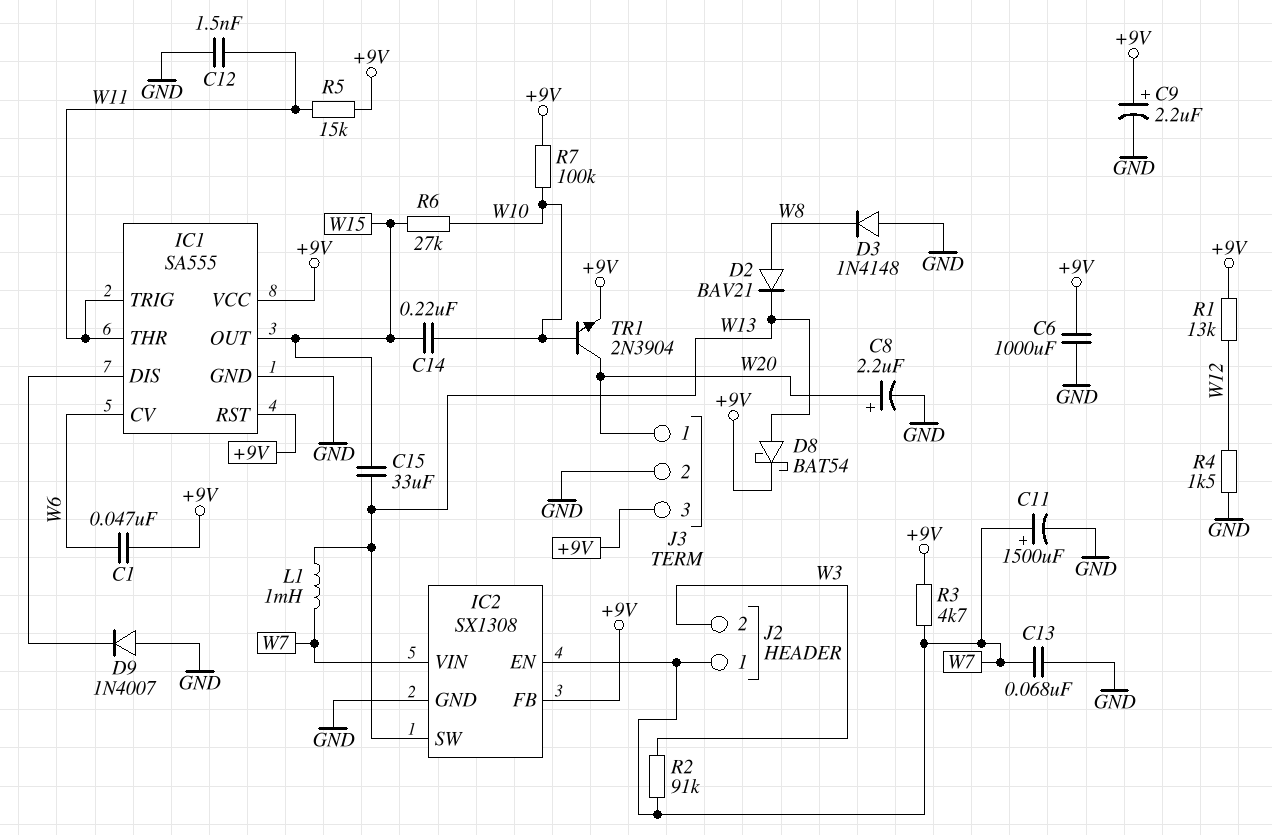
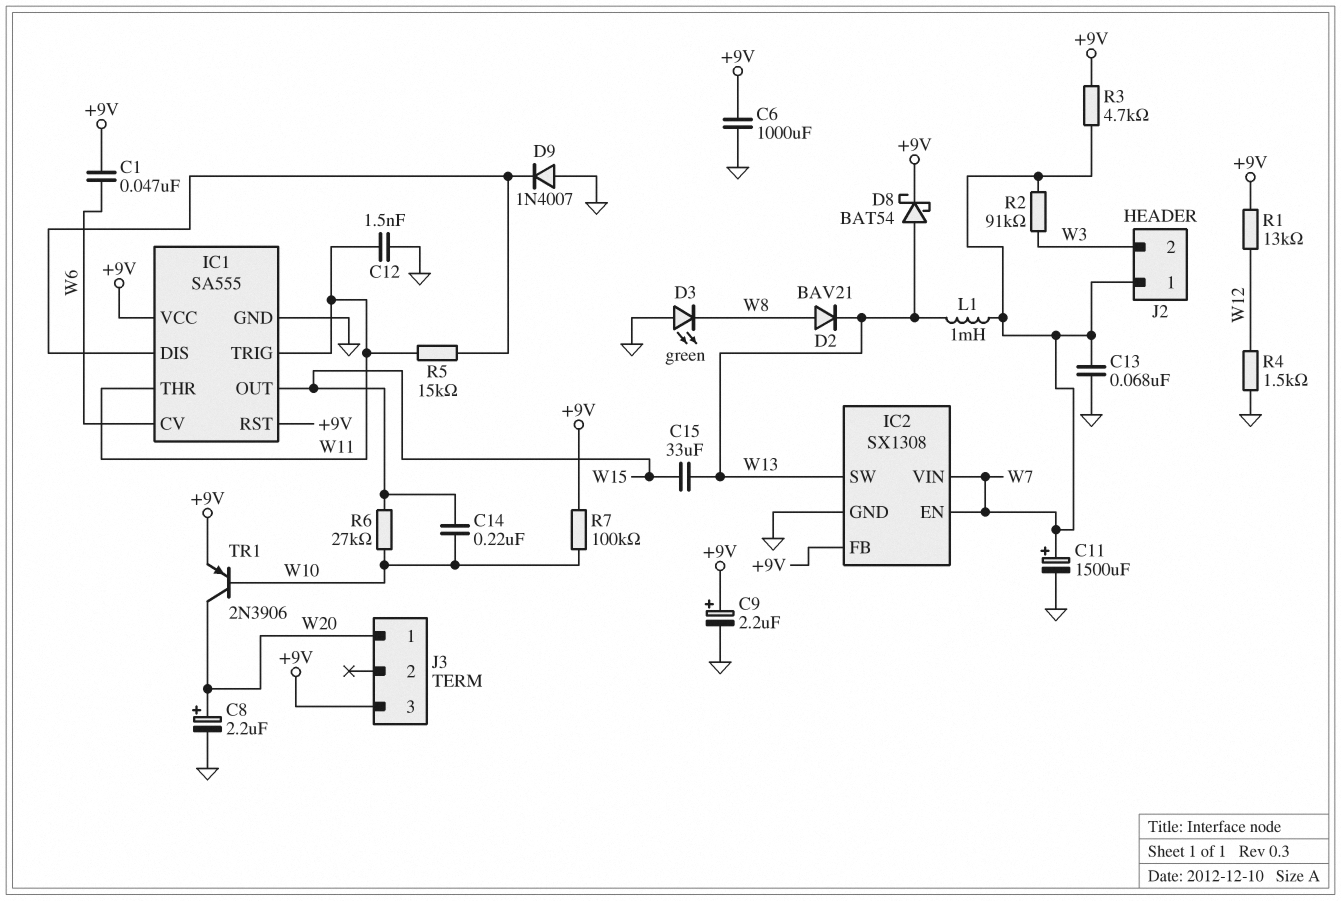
D3: diode 1N4148 (A GND, K W8) -> LED green (A GND, K W8)
J3 pin 2: GND -> none
R5: 15k (+9V, W11) -> 15k (IC1/DIS, W11)
TR1: NPN 2N3904 (B W10, C W20, E +9V) -> PNP 2N3906 (B W10, C W20, E +9V)

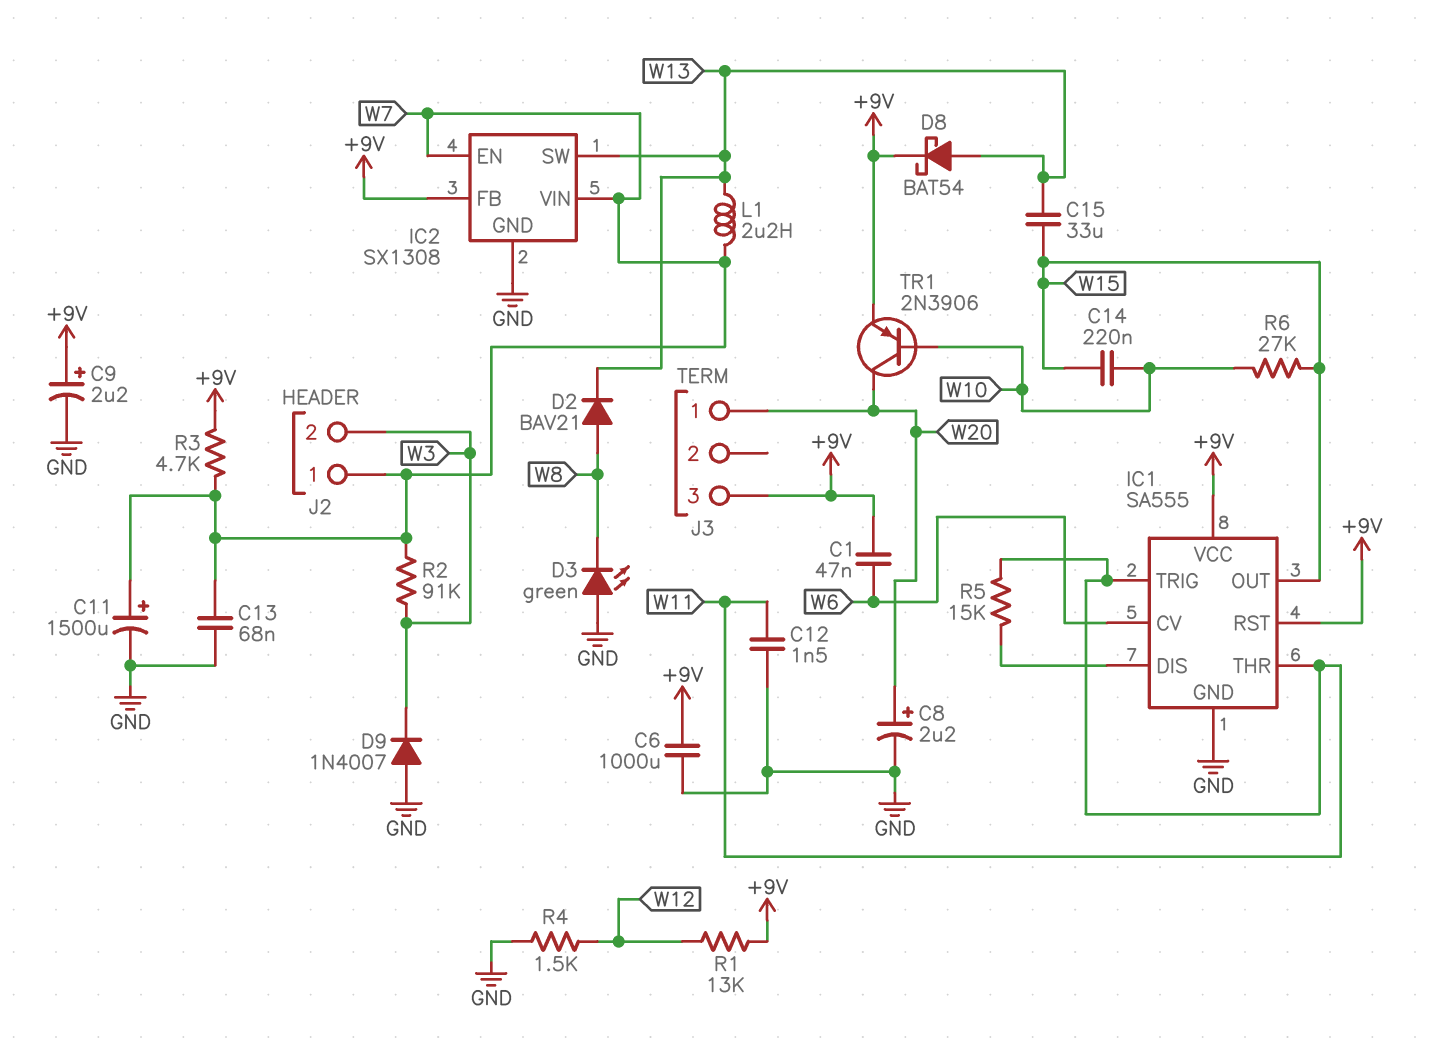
D9: diode 1N4007 (A GND, K IC1/DIS) -> diode 1N4007 (A GND, K W3)
L1: 1mH (W7, W13) -> 2.2uH (W7, W13)
R7: 100k (+9V, W10) -> none

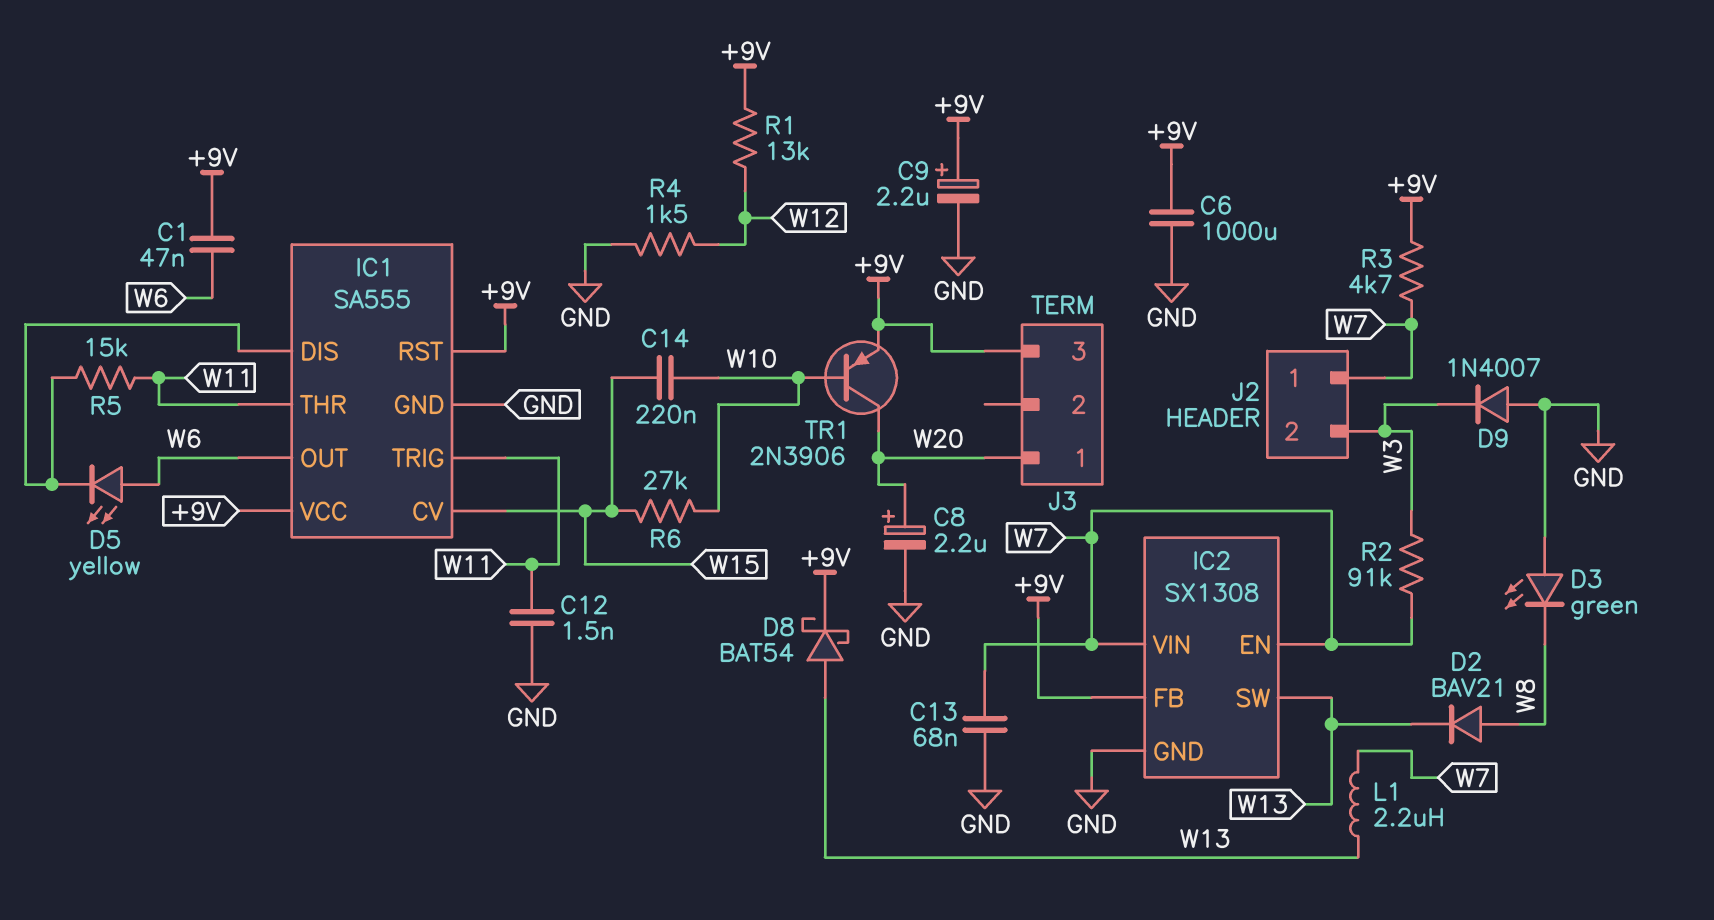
C11: 1500uF (plus W7, minus GND) -> none
C15: 33uF (W13, W15) -> none
D5: none -> LED yellow (A W6, K IC1/DIS)
IC1 pin CV: W6 -> W15
IC1 pin OUT: W15 -> W6

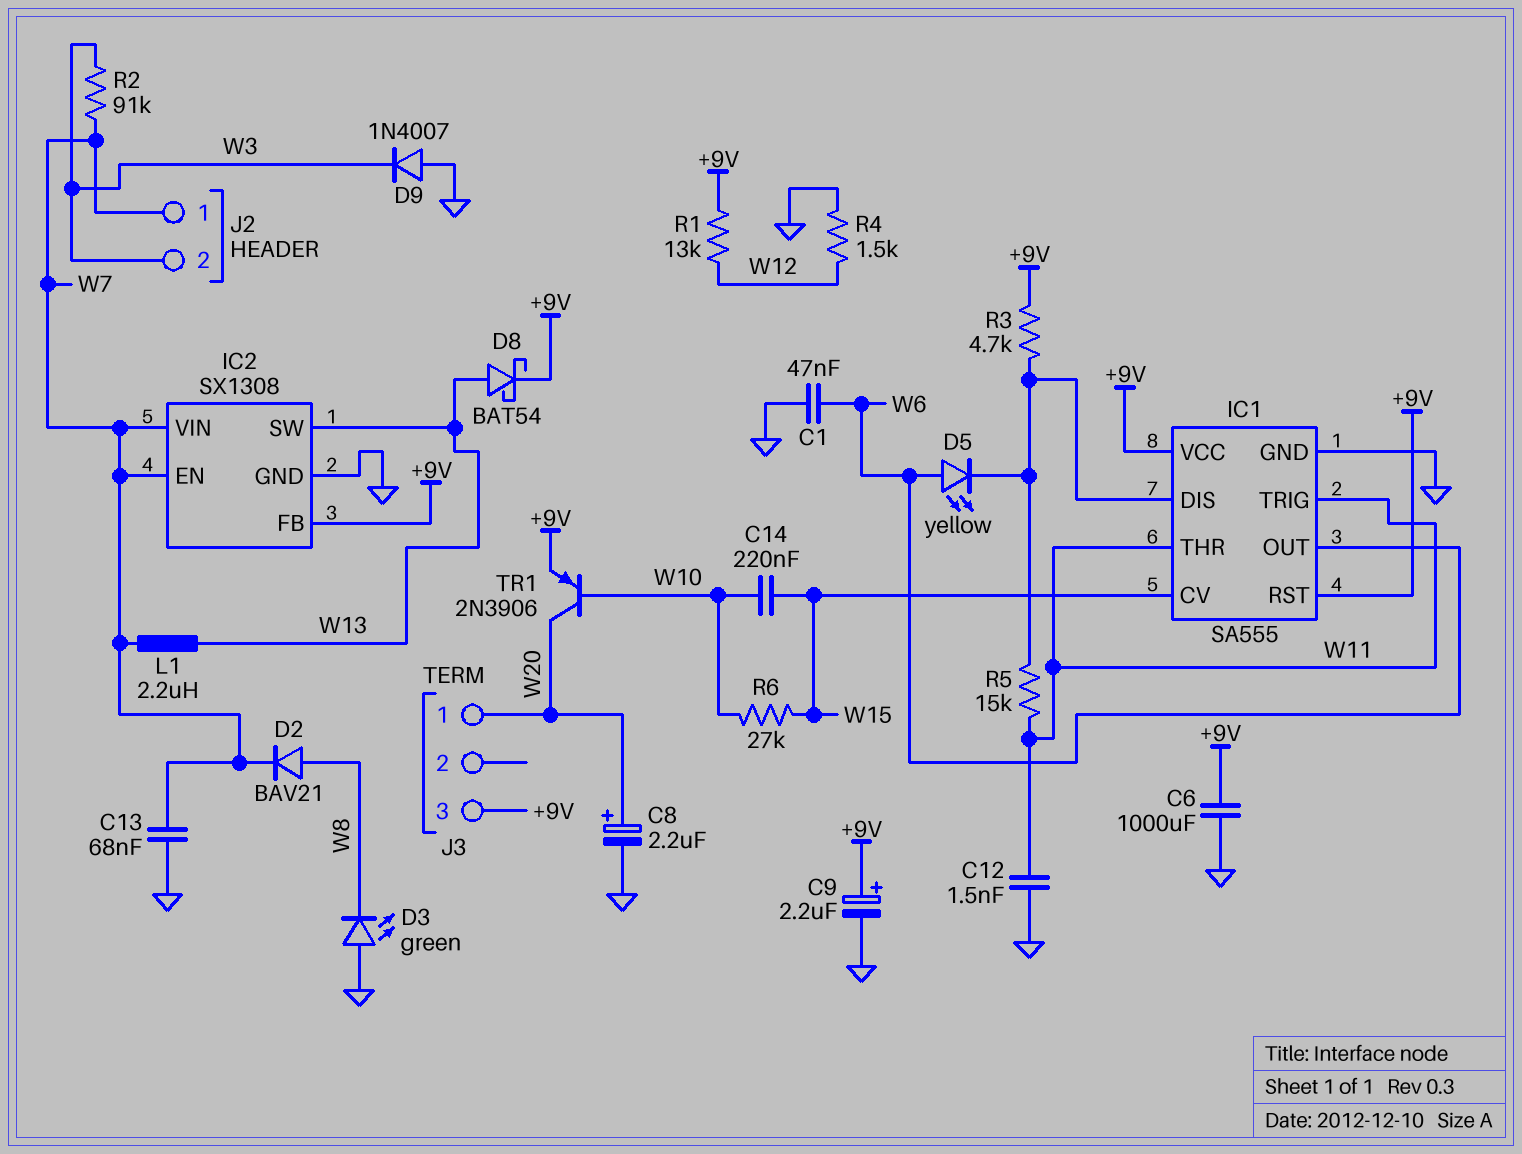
C1: 47nF (+9V, W6) -> 47nF (GND, W6)
D2: diode BAV21 (A W8, K W13) -> diode BAV21 (A W8, K W7)
R3: 4.7k (+9V, W7) -> 4.7k (+9V, IC1/DIS)

